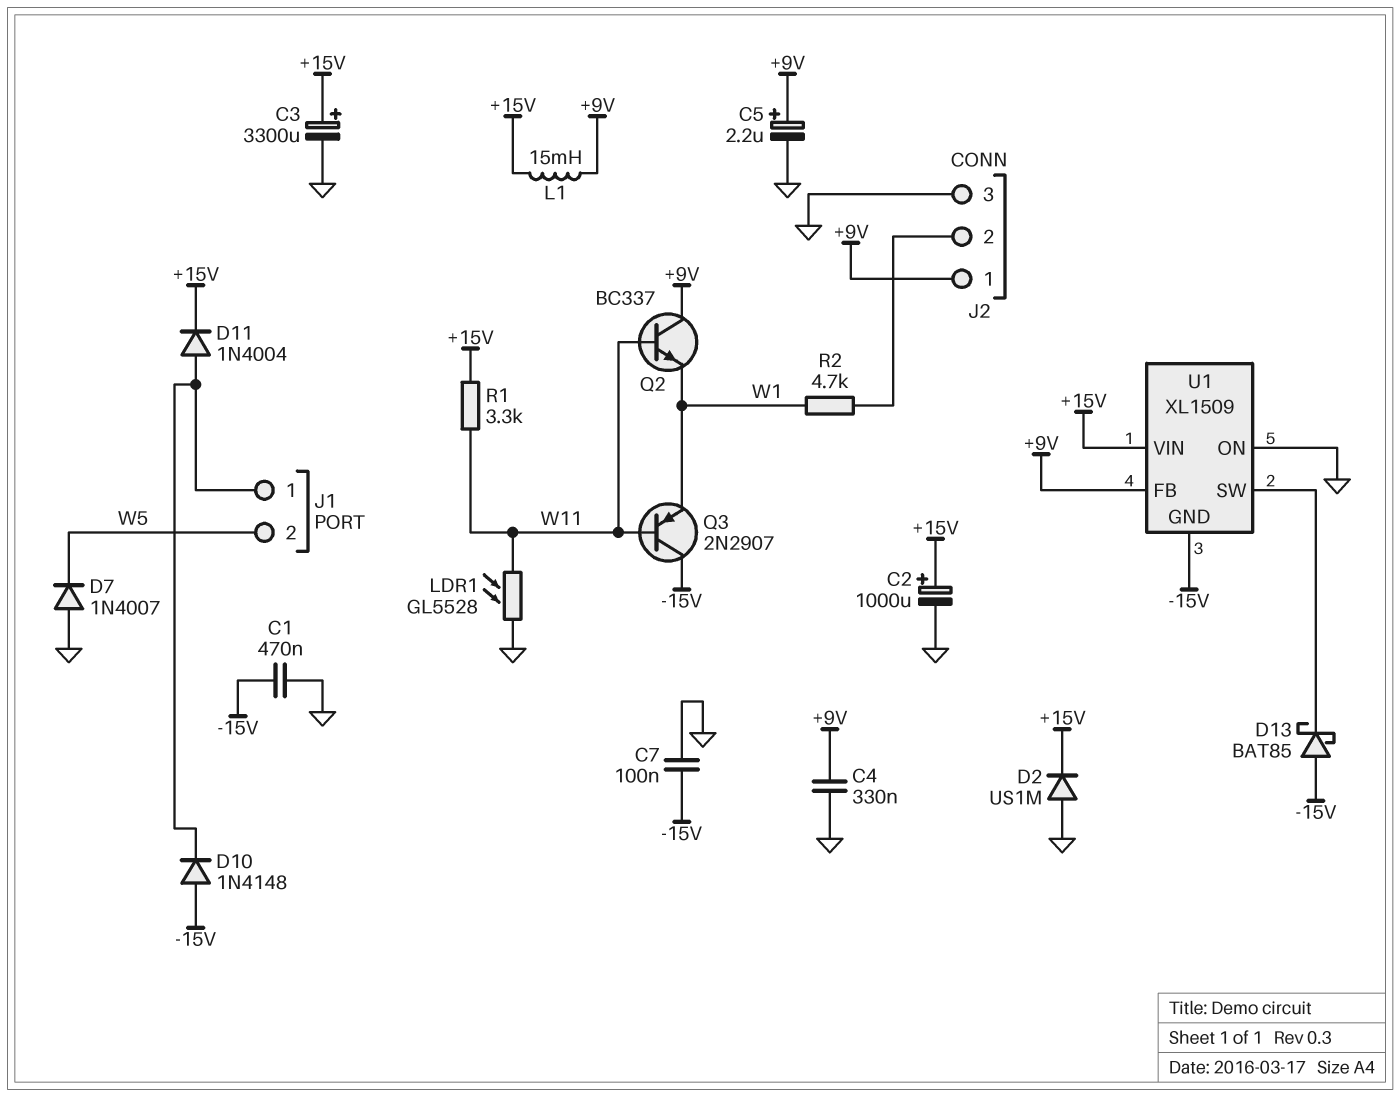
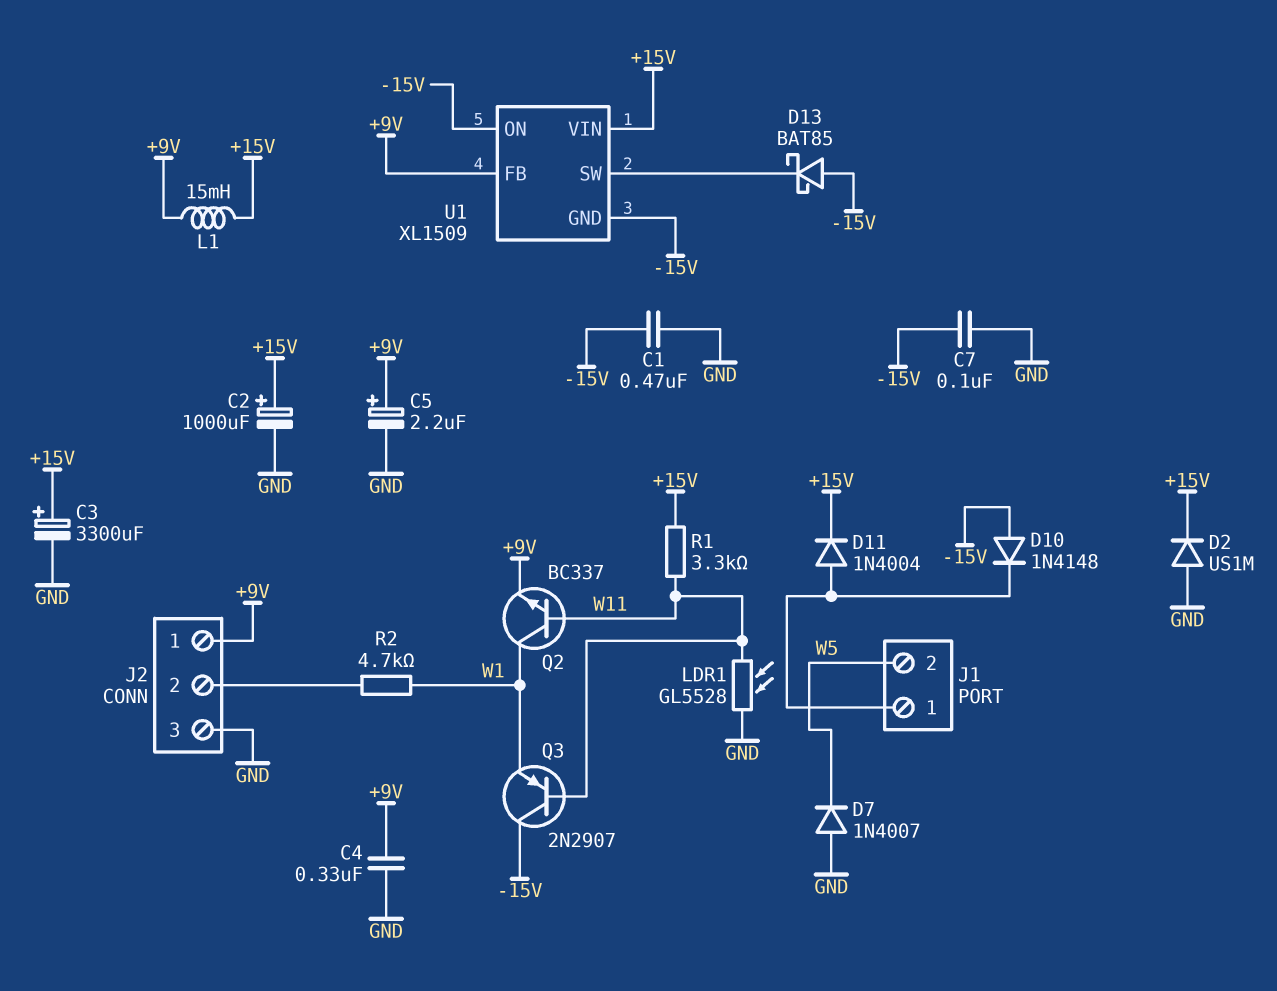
Q2: NPN BC337 (B W11, C +9V, E W1) -> NPN BC337 (B W11, C W1, E +9V)
U1 pin ON: GND -> -15V

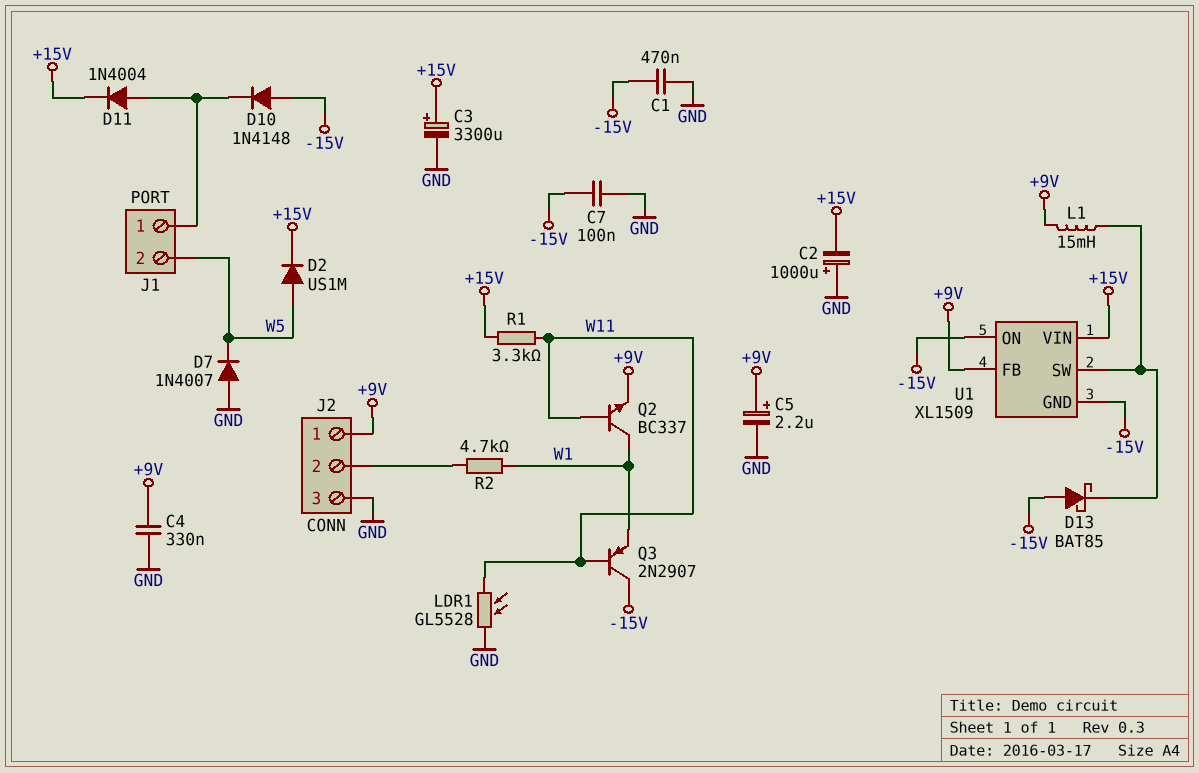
C2: 1000uF (plus +15V, minus GND) -> 1000uF (plus GND, minus +15V)
D2: diode US1M (A GND, K +15V) -> diode US1M (A W5, K +15V)
L1: 15mH (+9V, +15V) -> 15mH (+9V, U1/SW)

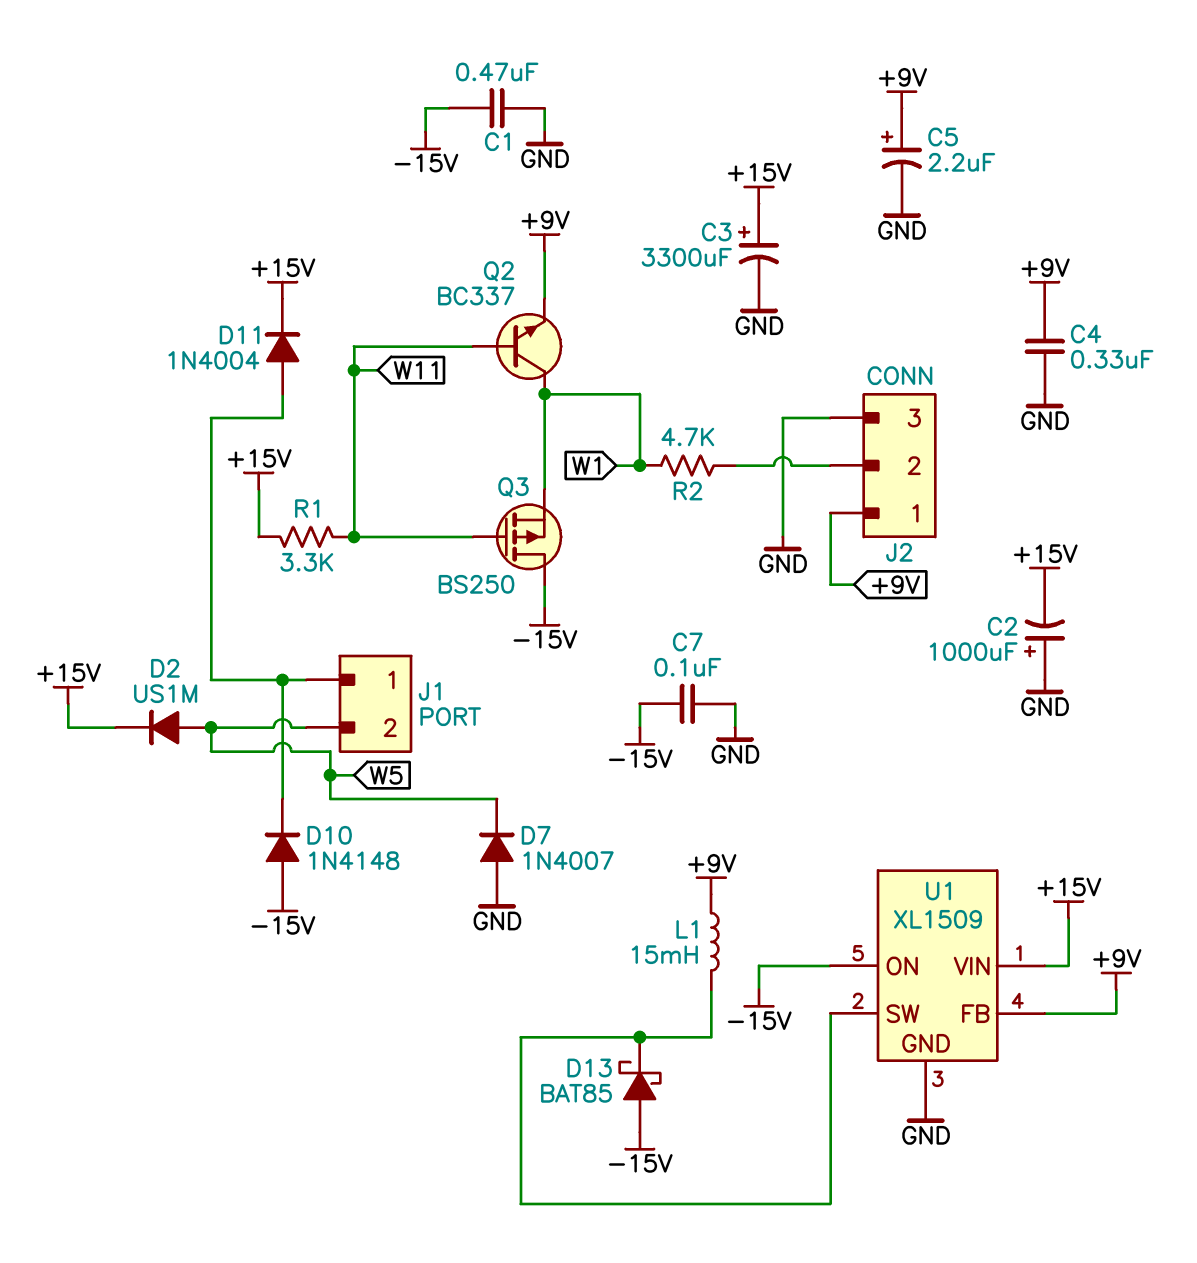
LDR1: GL5528 (GND, W11) -> none
Q3: PNP 2N2907 (B W11, C -15V, E W1) -> PMOS BS250 (G W11, D -15V, S W1)
U1 pin GND: -15V -> GND

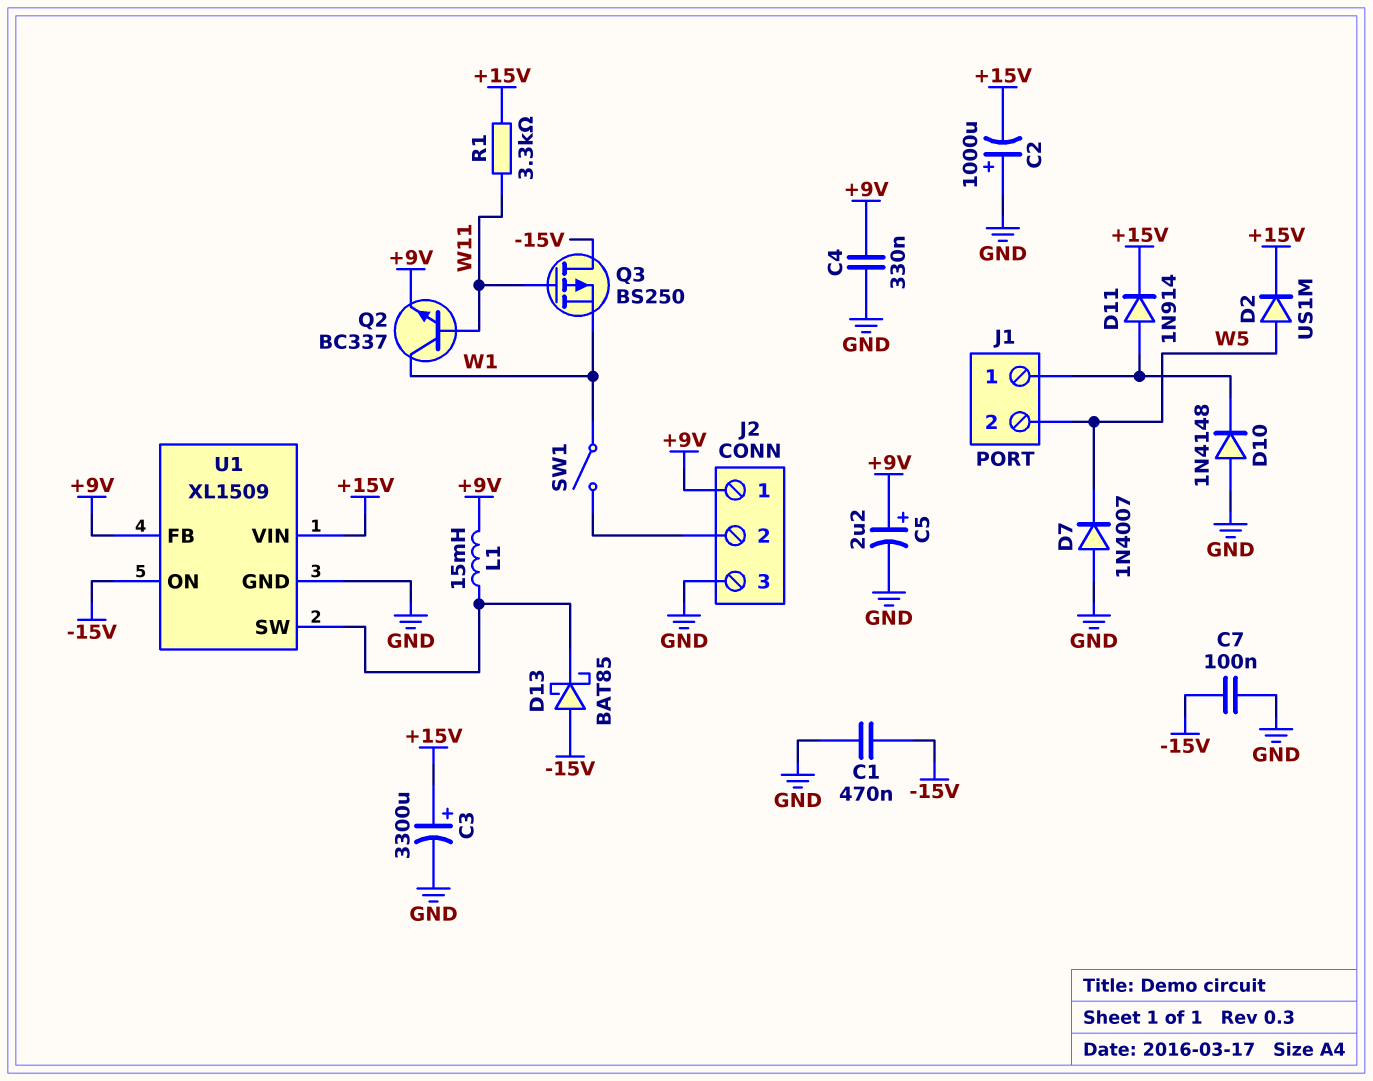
D10: diode 1N4148 (A -15V, K J1/1) -> diode 1N4148 (A GND, K J1/1)
D11: diode 1N4004 (A J1/1, K +15V) -> diode 1N914 (A J1/1, K +15V)
R2: 4.7k (J2/2, W1) -> none
SW1: none -> switch (J2/2, W1)

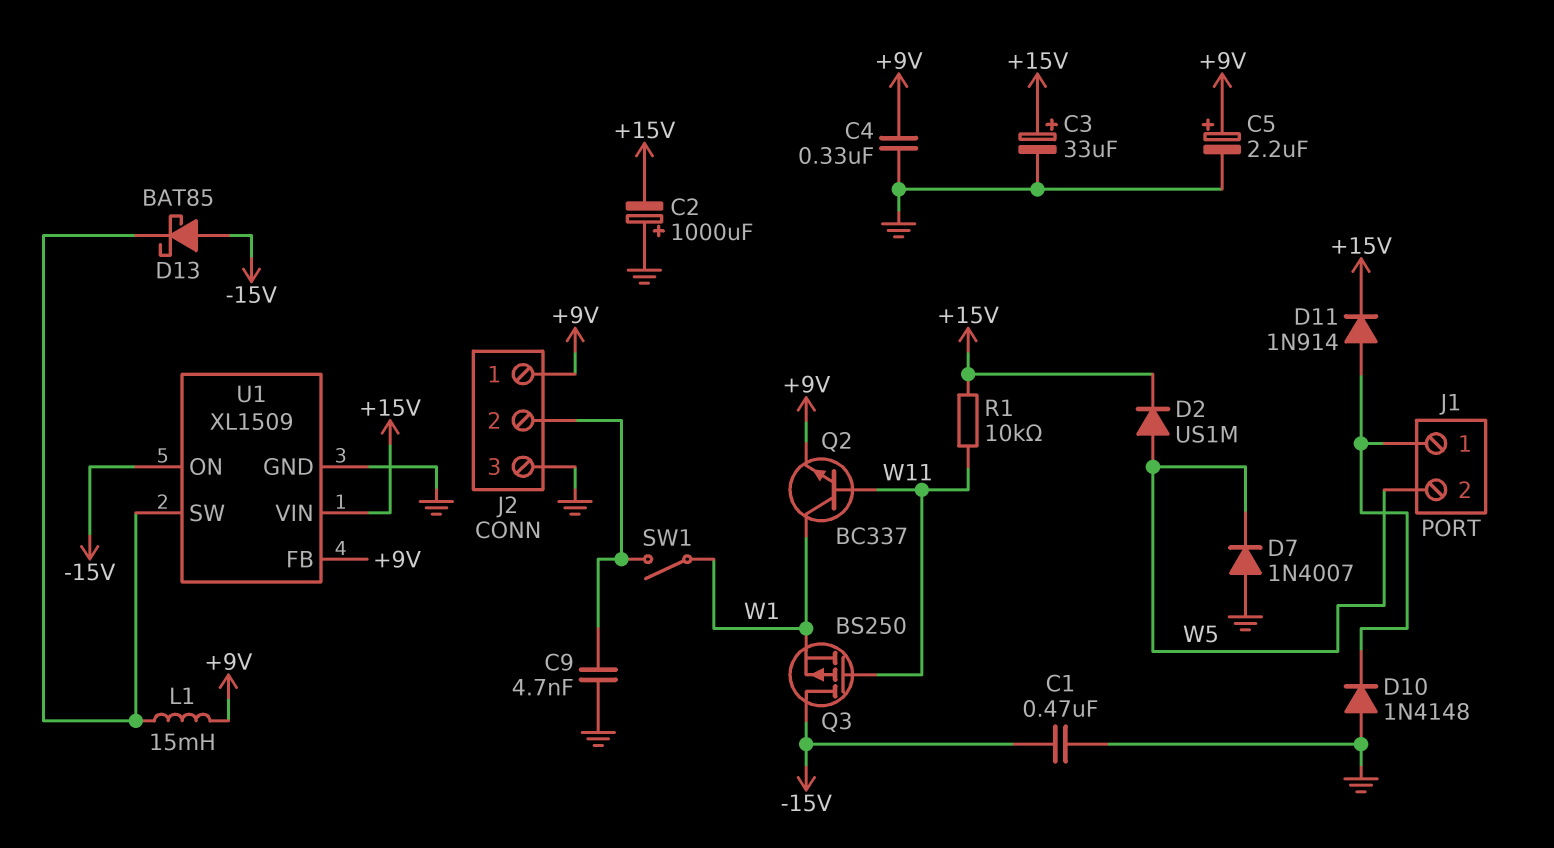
C3: 3300uF (plus +15V, minus GND) -> 33uF (plus +15V, minus GND)
C7: 100nF (-15V, GND) -> none
C9: none -> 4.7nF (GND, J2/2)
R1: 3.3k (+15V, W11) -> 10k (+15V, W11)

